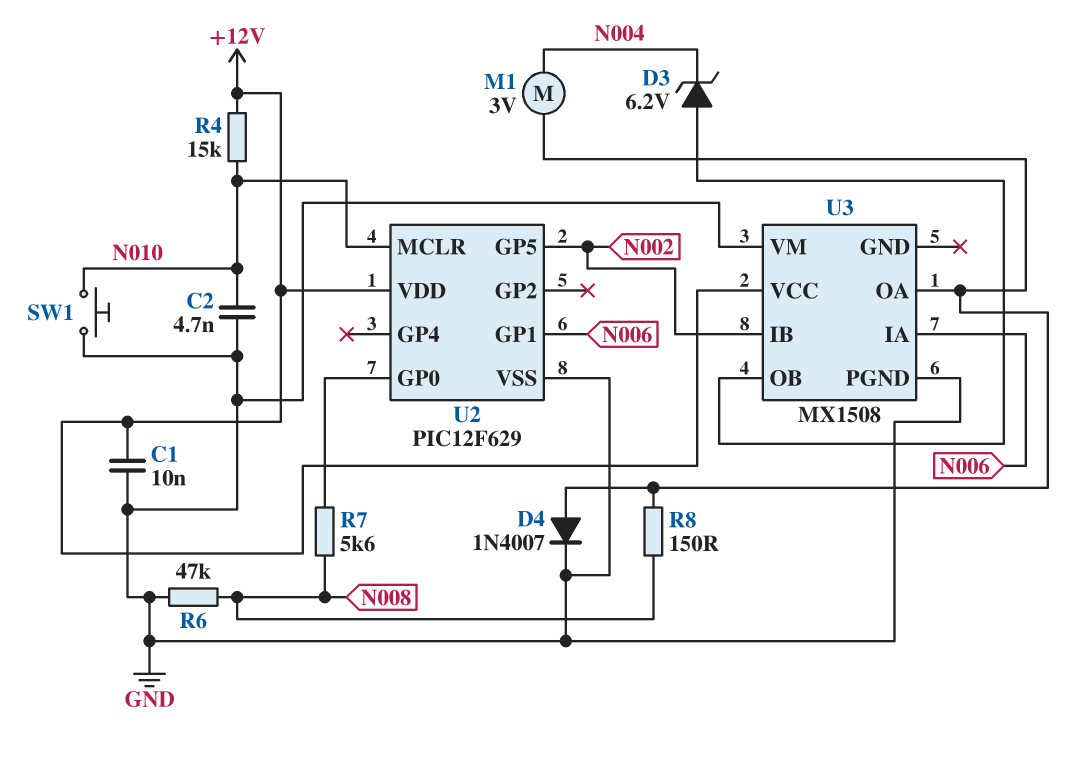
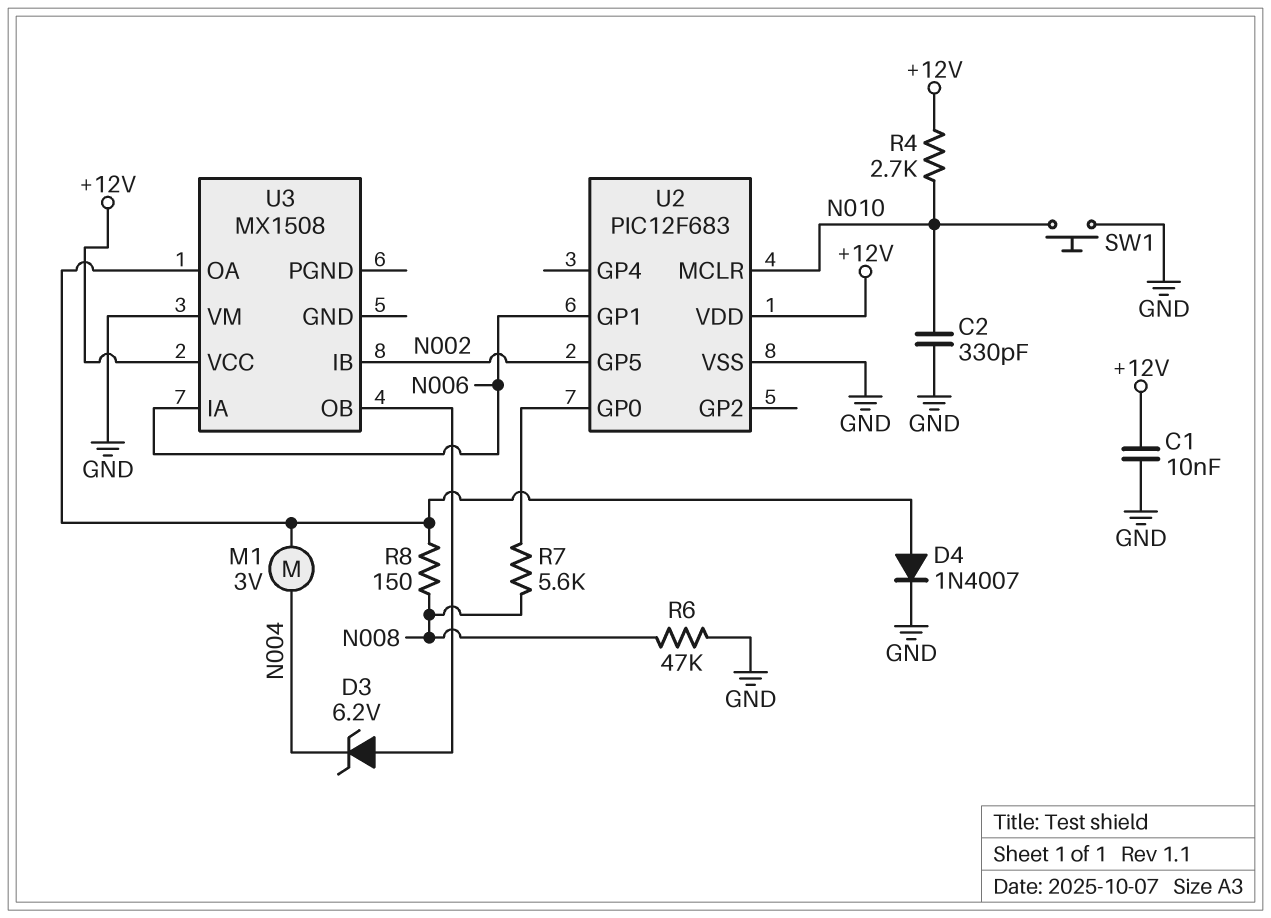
C2: 4.7nF (GND, N010) -> 330pF (GND, N010)
R4: 15k (+12V, N010) -> 2.7k (+12V, N010)
U2: PIC12F629 -> PIC12F683
U3 pin PGND: GND -> none

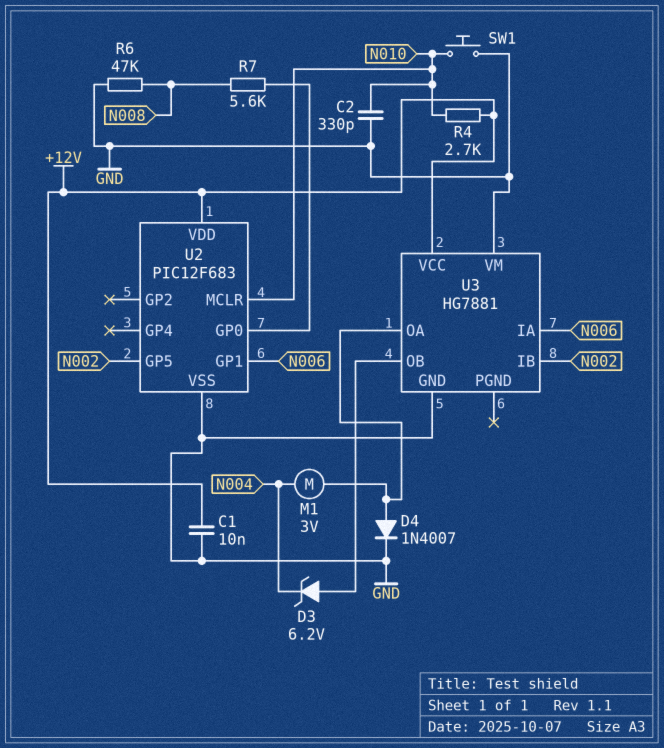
R8: 150 (N008, U3/OA) -> none
U3: MX1508 -> HG7881
U3 pin GND: none -> GND

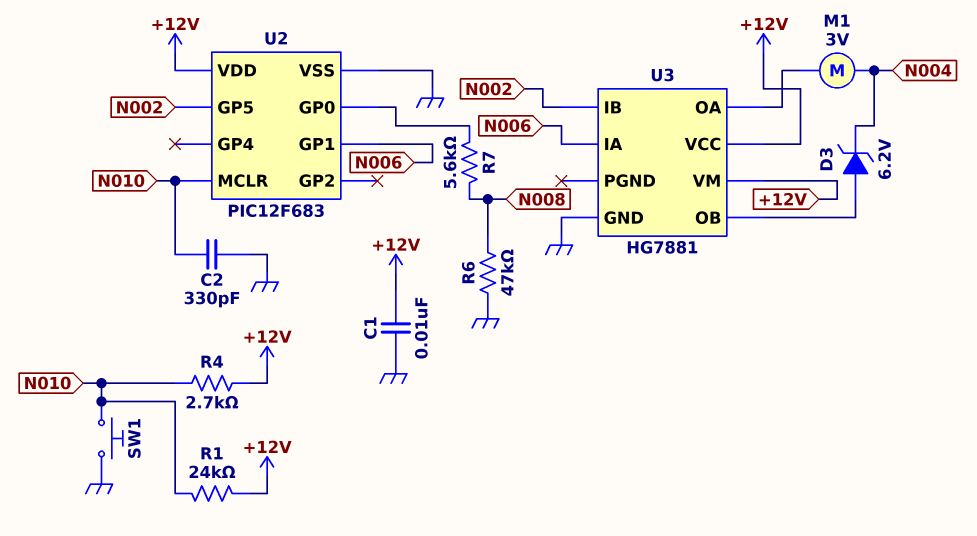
D4: diode 1N4007 (A U3/OA, K GND) -> none
R1: none -> 24k (+12V, N010)
U3 pin VM: GND -> +12V

